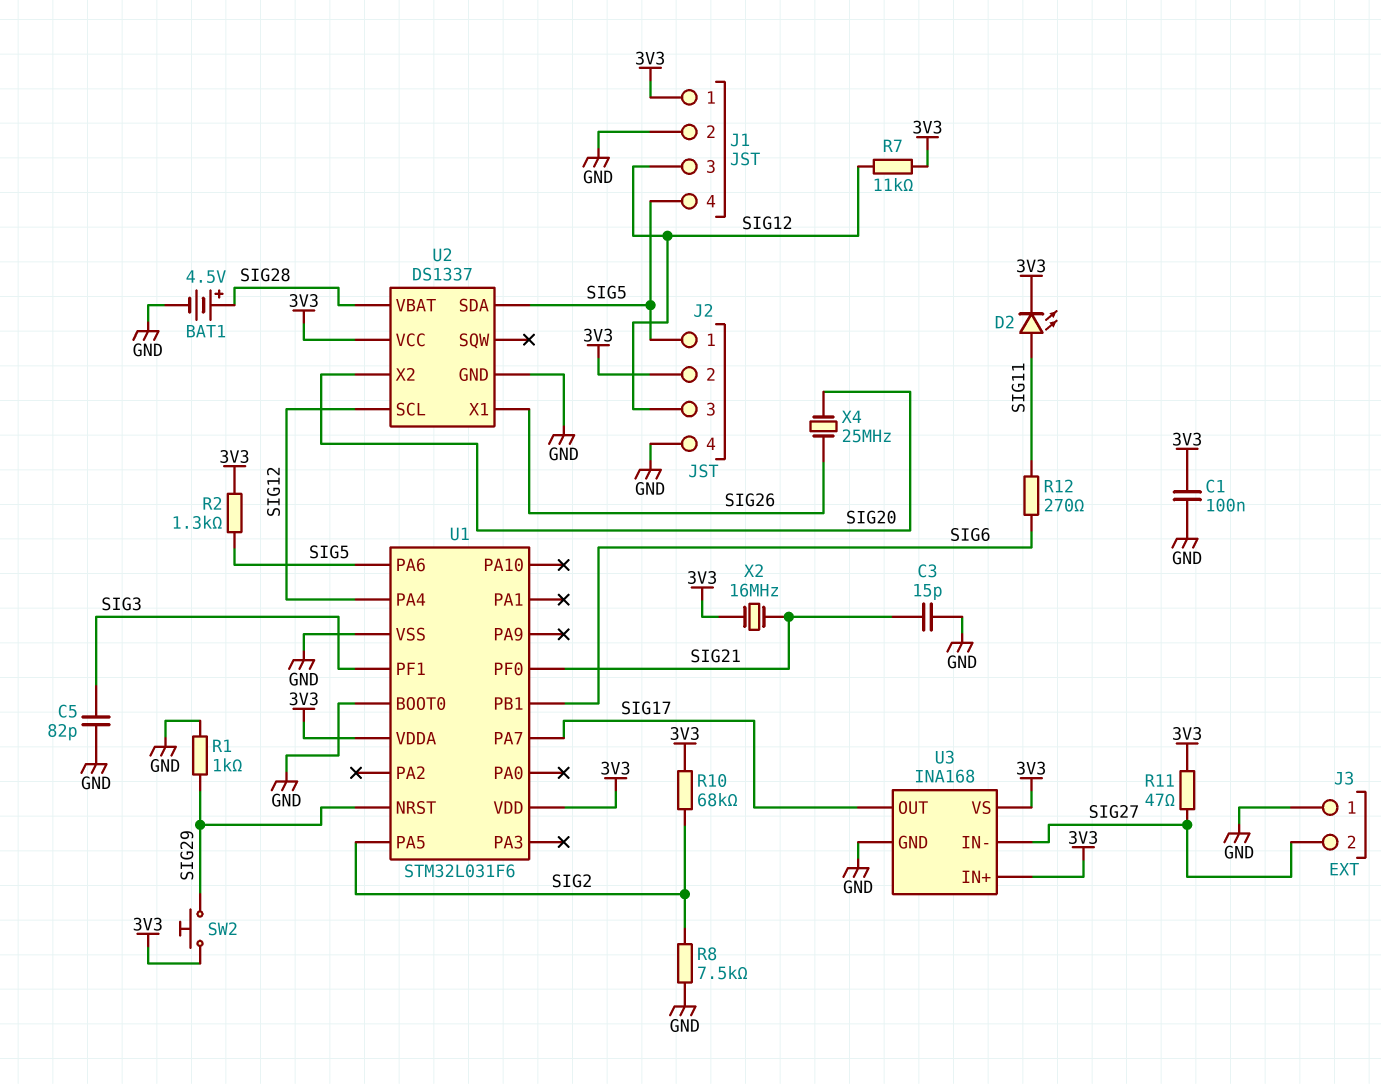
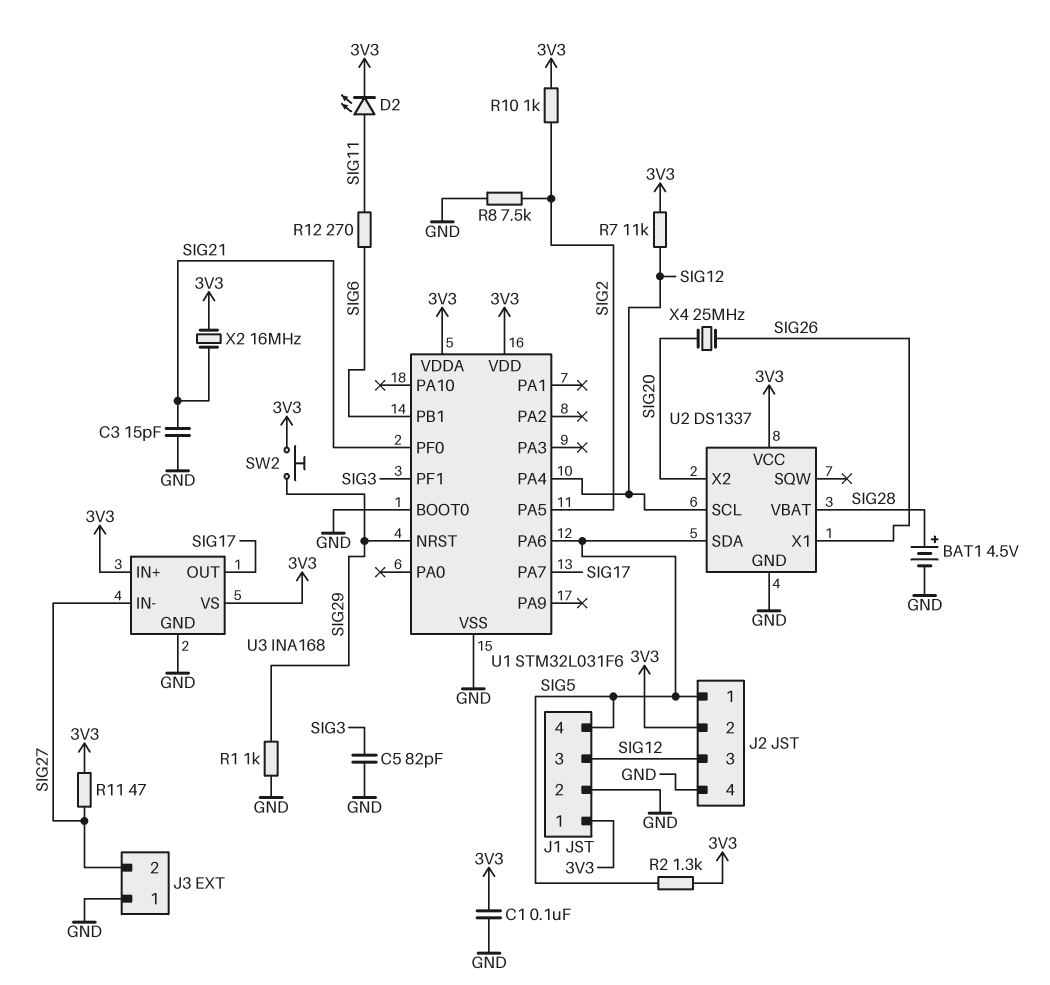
R10: 68k (3V3, SIG2) -> 1k (3V3, SIG2)

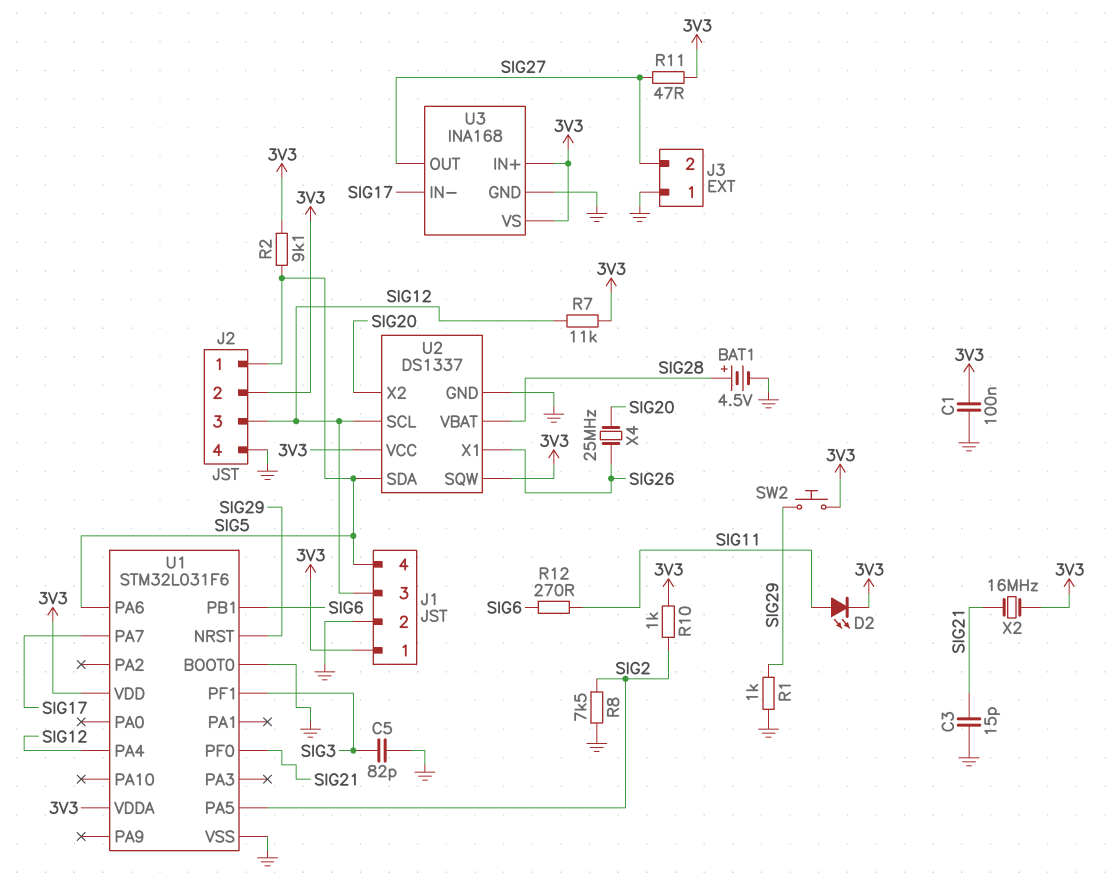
R2: 1.3k (3V3, SIG5) -> 9.1k (3V3, SIG5)
U2 pin SQW: none -> 3V3
U3 pin IN-: SIG27 -> SIG17
U3 pin OUT: SIG17 -> SIG27

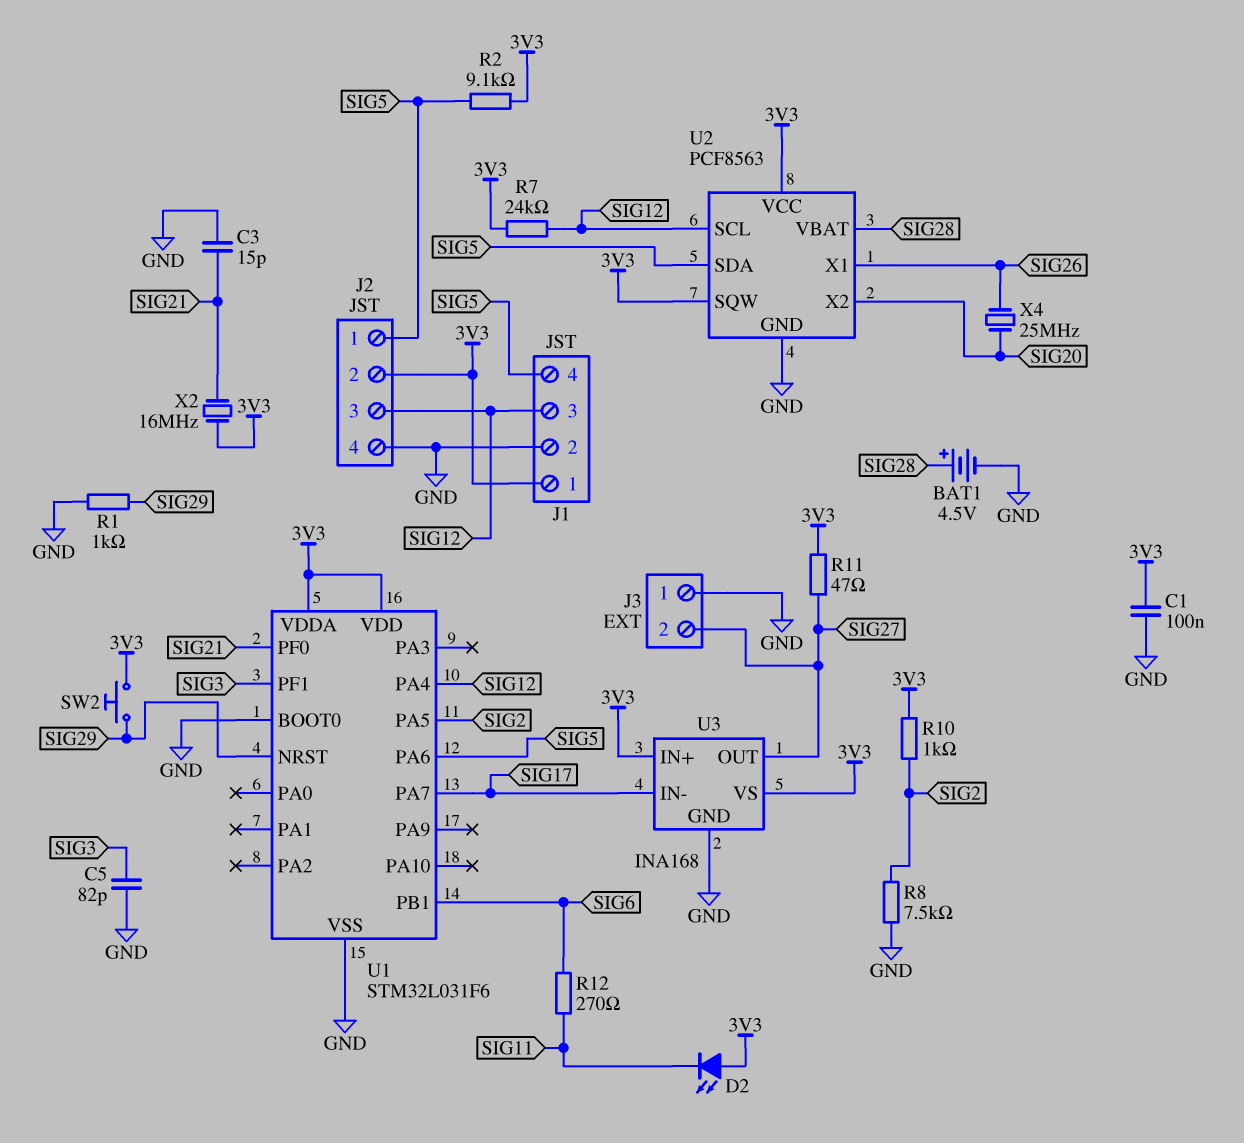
D2: LED (A SIG11, K 3V3) -> LED (A 3V3, K SIG11)
R7: 11k (3V3, SIG12) -> 24k (3V3, SIG12)
U2: DS1337 -> PCF8563

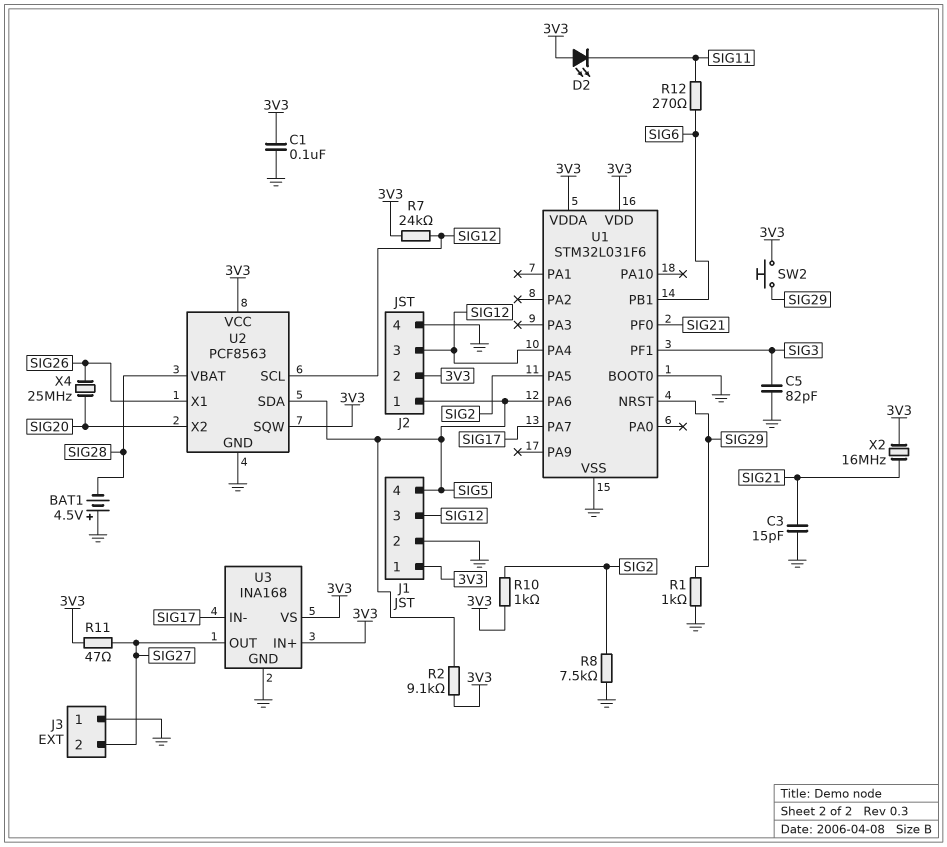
BAT1: 4.5V (plus SIG28, minus GND) -> 4.5V (plus GND, minus SIG28)

